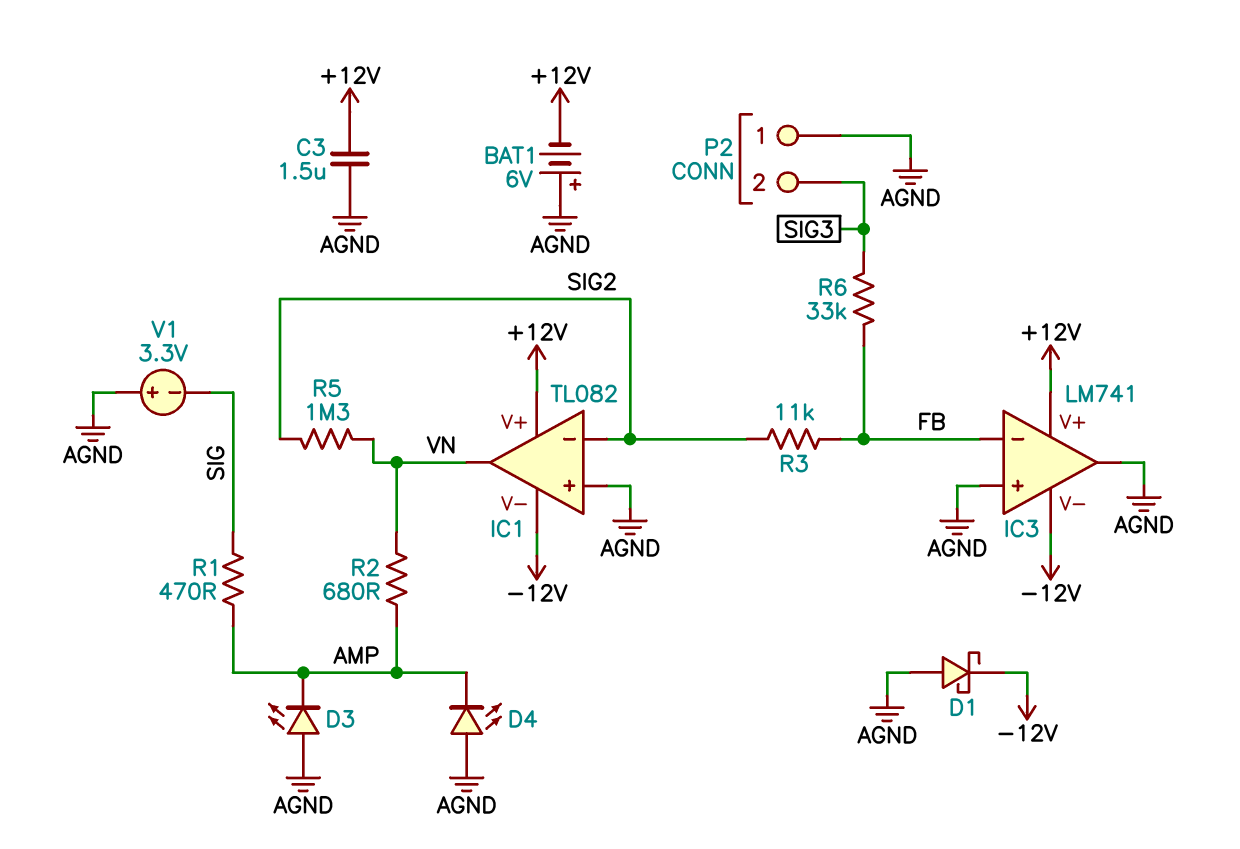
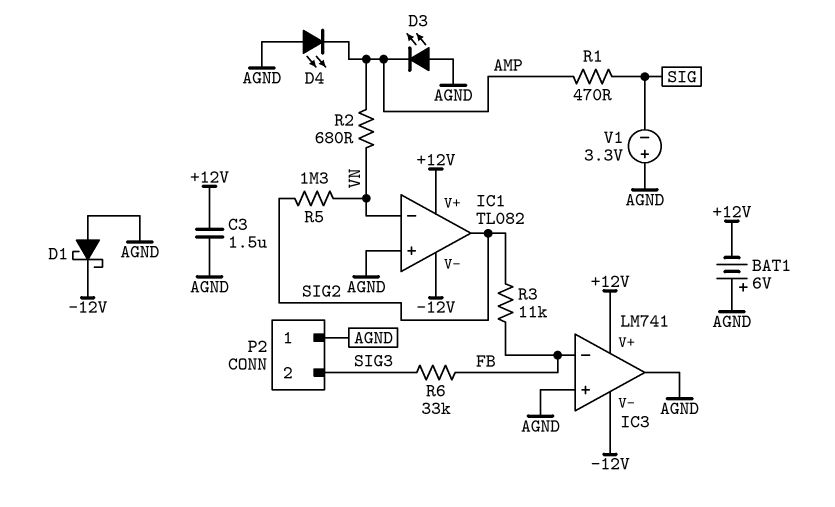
IC1 pin in-: SIG2 -> VN
IC1 pin out: VN -> SIG2

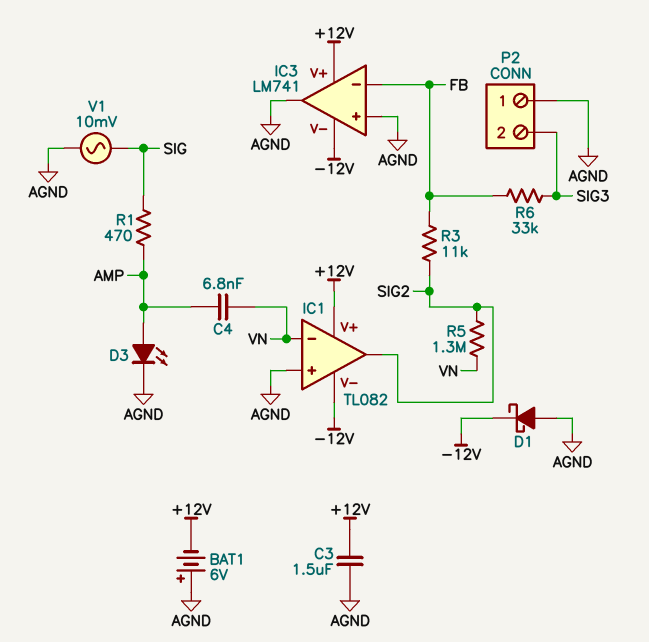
C4: none -> 6.8nF (AMP, VN)
D3: LED (A AGND, K AMP) -> LED (A AMP, K AGND)
D4: LED (A AGND, K AMP) -> none
R2: 680 (AMP, VN) -> none
V1: 3.3V (plus AGND, minus SIG) -> AC 10mV (AGND, SIG)

